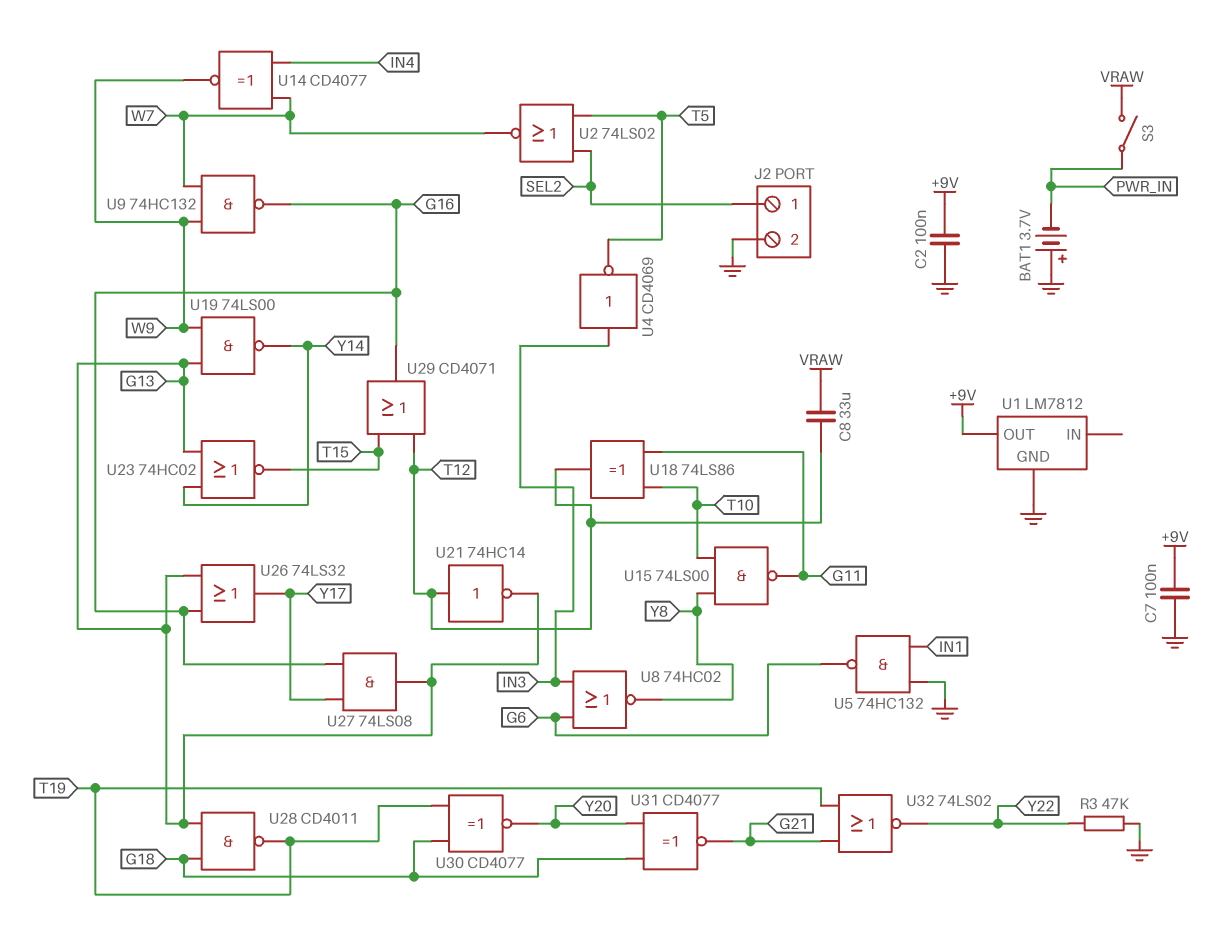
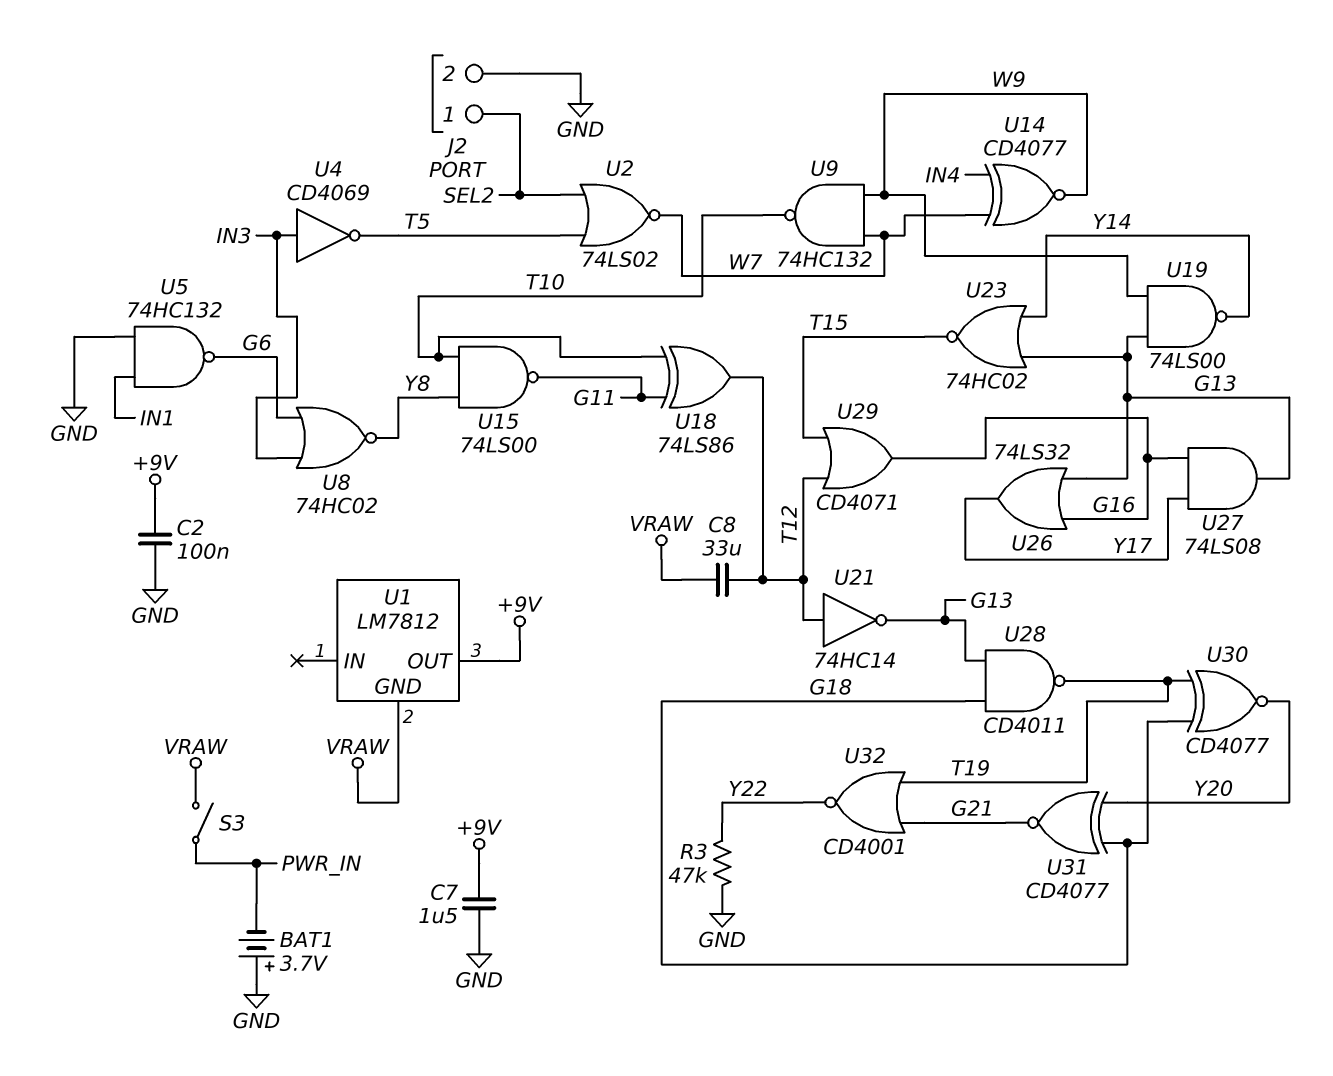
C7: 100nF (+9V, GND) -> 1.5uF (+9V, GND)
U1 pin GND: GND -> VRAW
U9: NAND 74HC132 (in W7, in W9, out G16) -> NAND 74HC132 (in W7, in W9, out T10)
U32: NOR 74LS02 (in G21, in T19, out Y22) -> NOR CD4001 (in G21, in T19, out Y22)

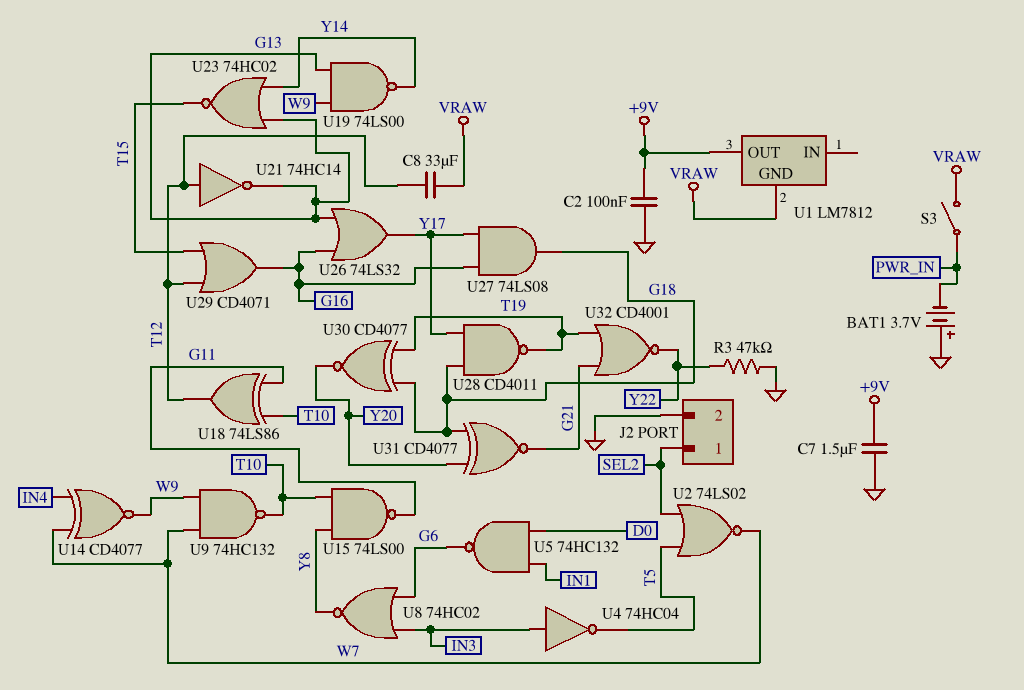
U4: NOT CD4069 (in IN3, out T5) -> NOT 74HC04 (in IN3, out T5)
U5: NAND 74HC132 (in GND, in IN1, out G6) -> NAND 74HC132 (in D0, in IN1, out G6)
U27: AND 74LS08 (in G16, in Y17, out G13) -> AND 74LS08 (in G16, in Y17, out G18)
U28: NAND CD4011 (in G13, in G18, out T19) -> NAND CD4011 (in G18, in Y17, out T19)

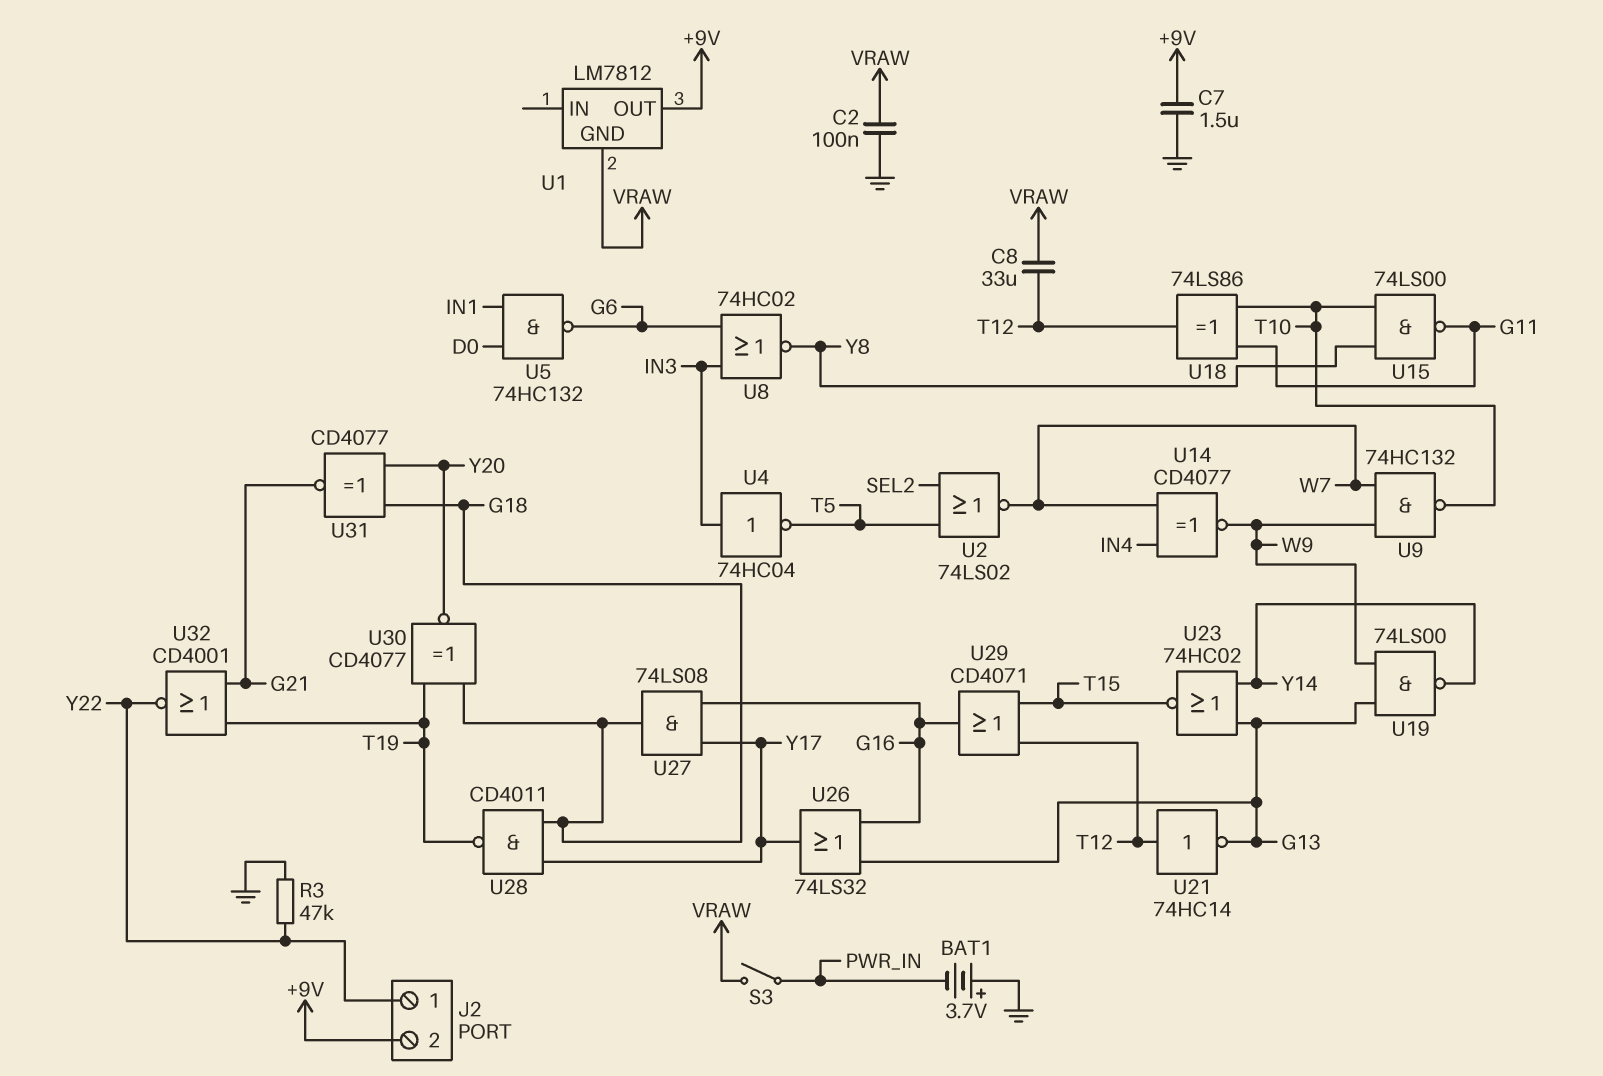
C2: 100nF (+9V, GND) -> 100nF (GND, VRAW)
J2 pin 1: SEL2 -> Y22
J2 pin 2: GND -> +9V

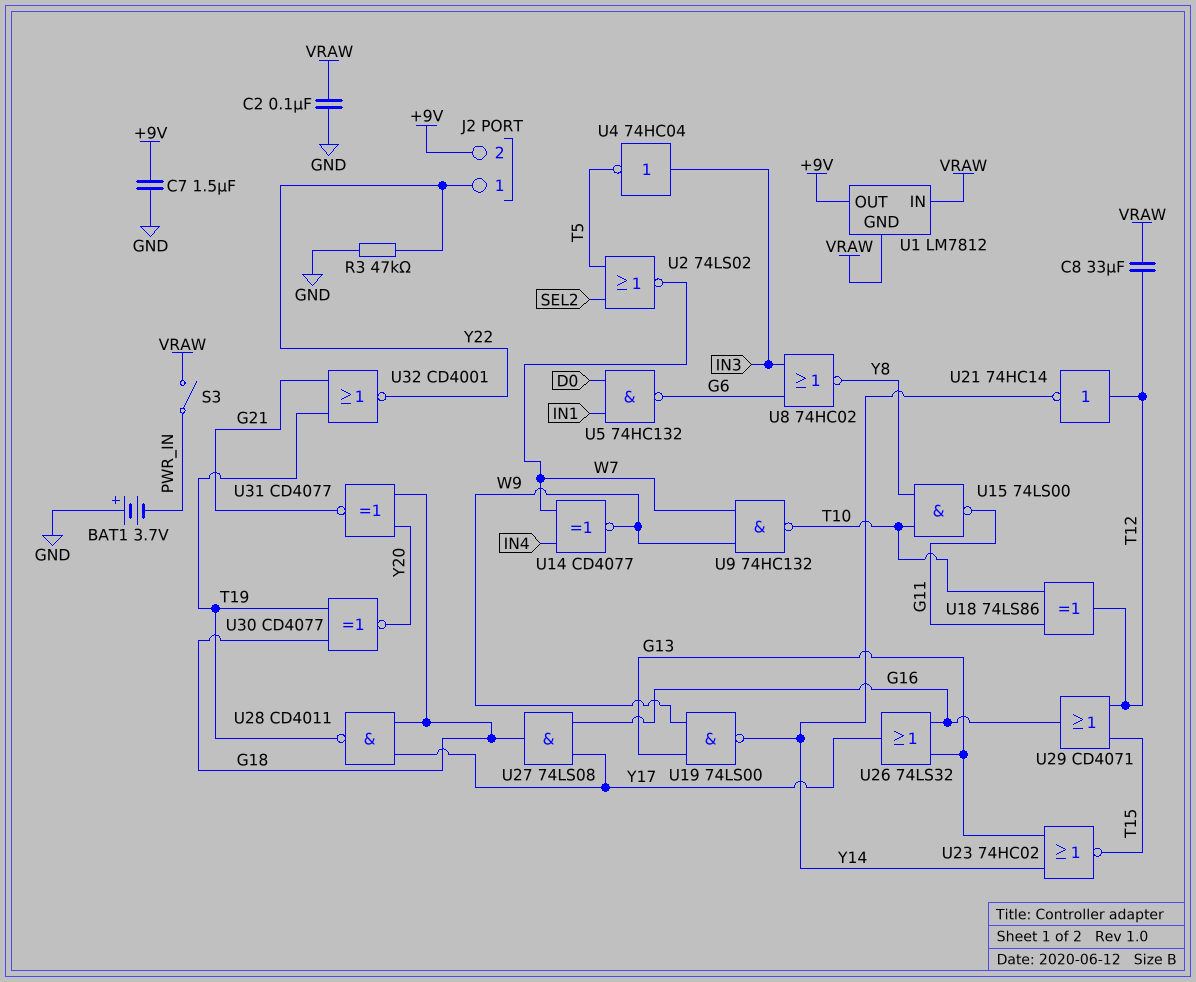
U1 pin IN: none -> VRAW
U21: NOT 74HC14 (in T12, out G13) -> NOT 74HC14 (in T12, out Y14)

